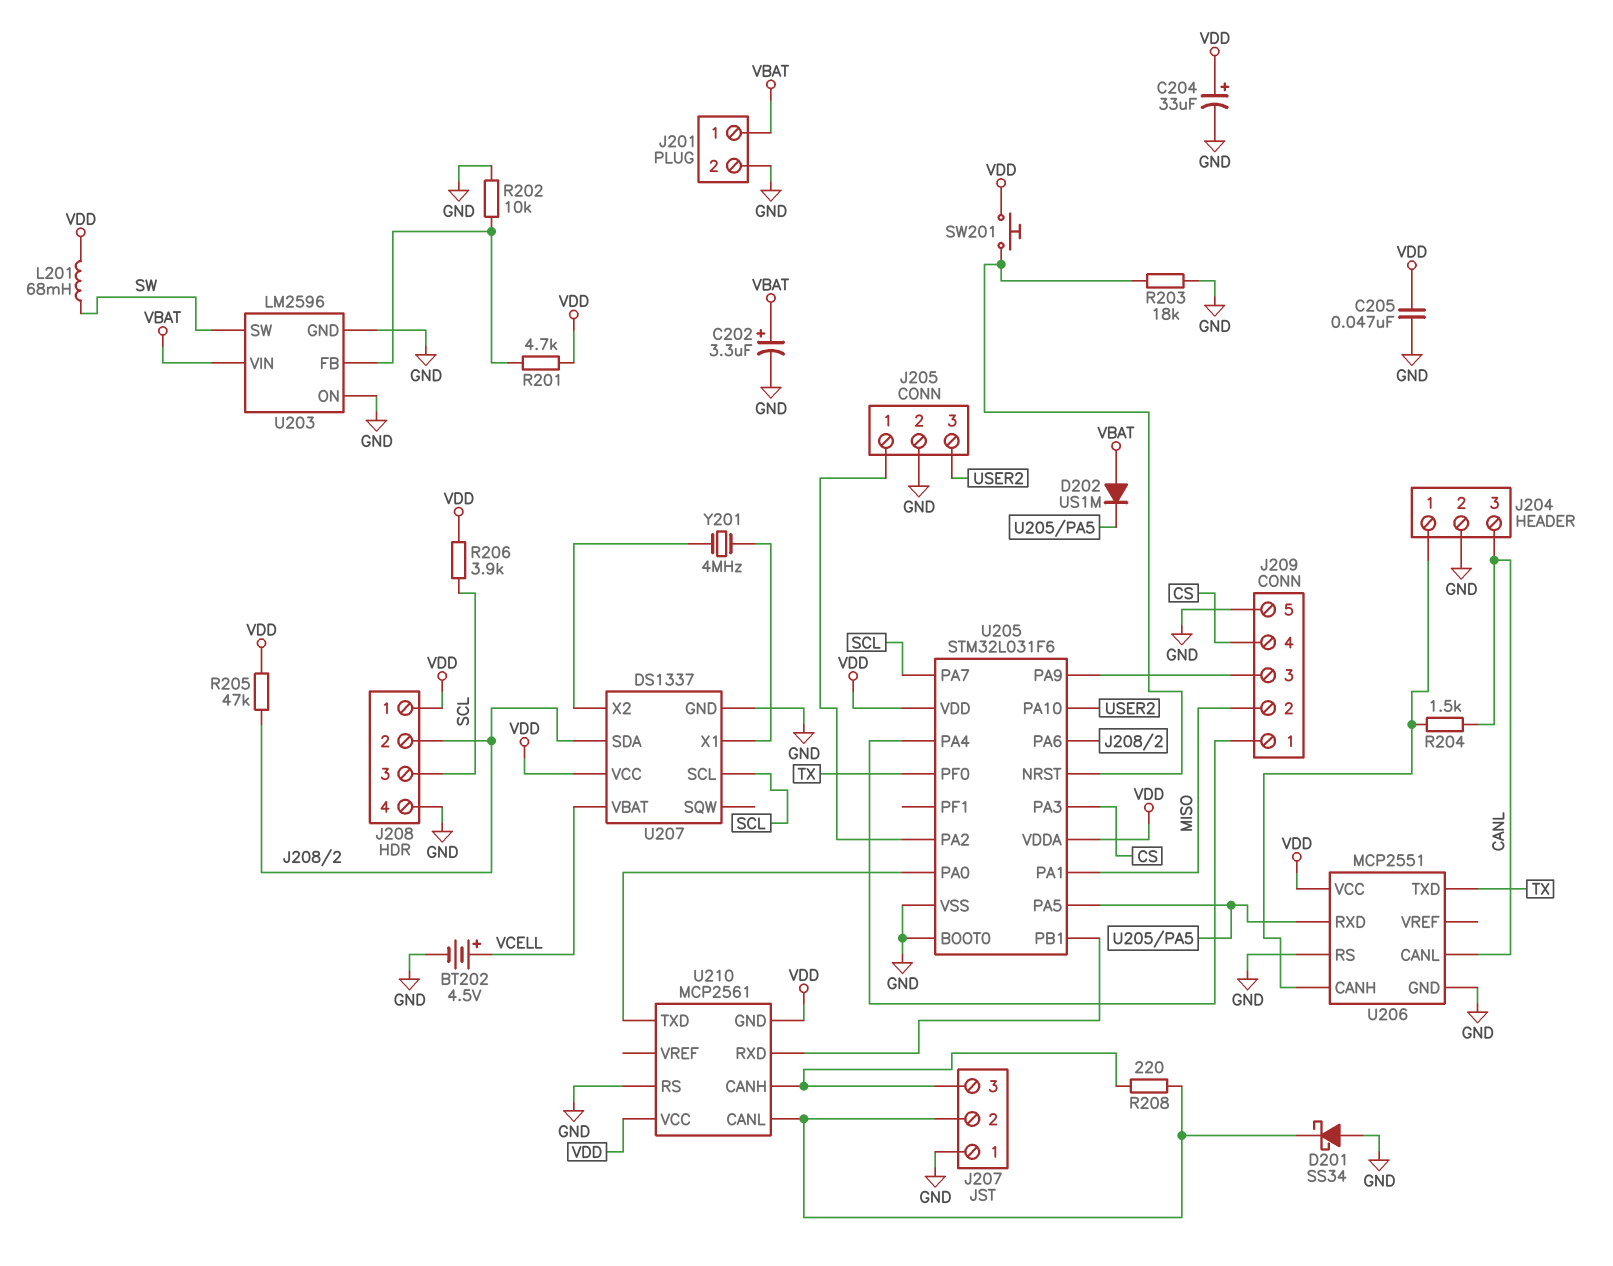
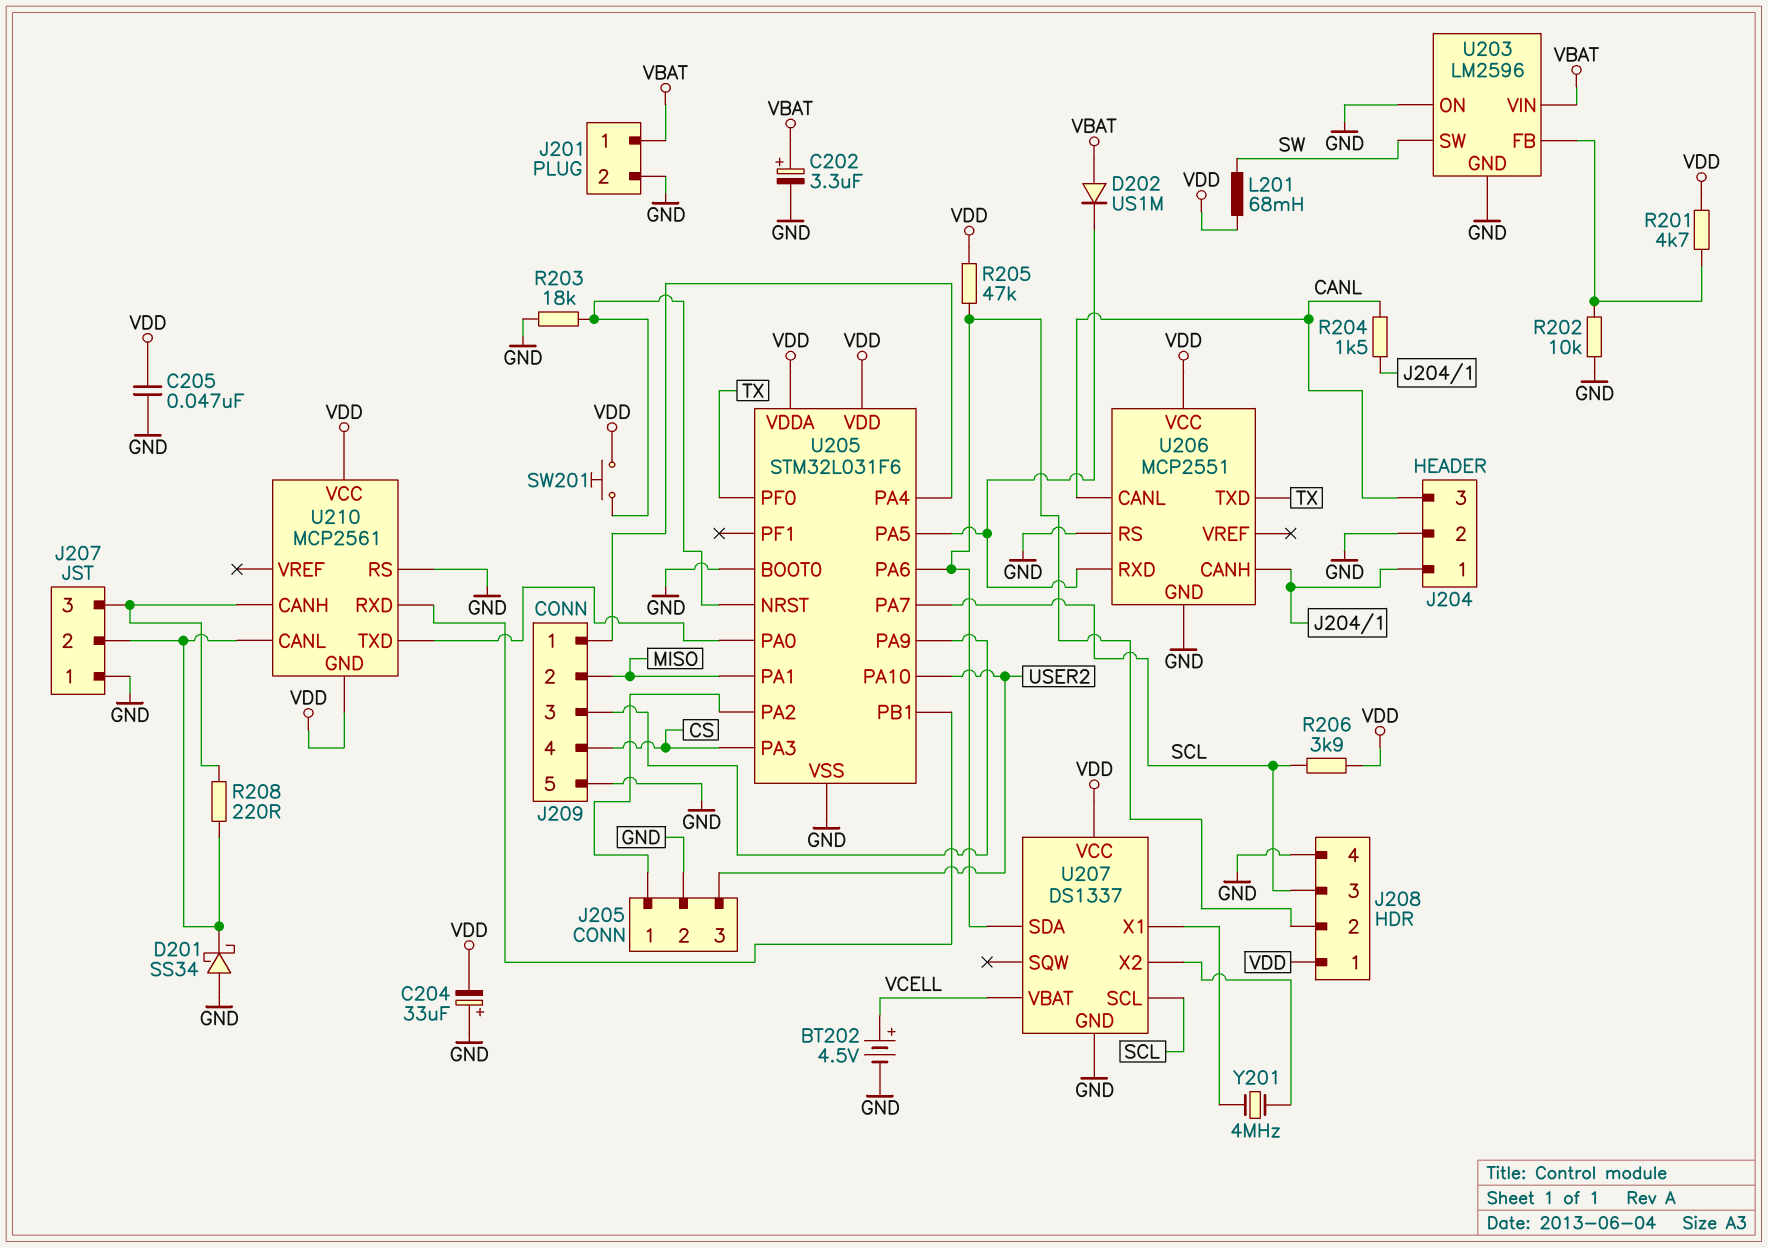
C204: 33uF (plus VDD, minus GND) -> 33uF (plus GND, minus VDD)

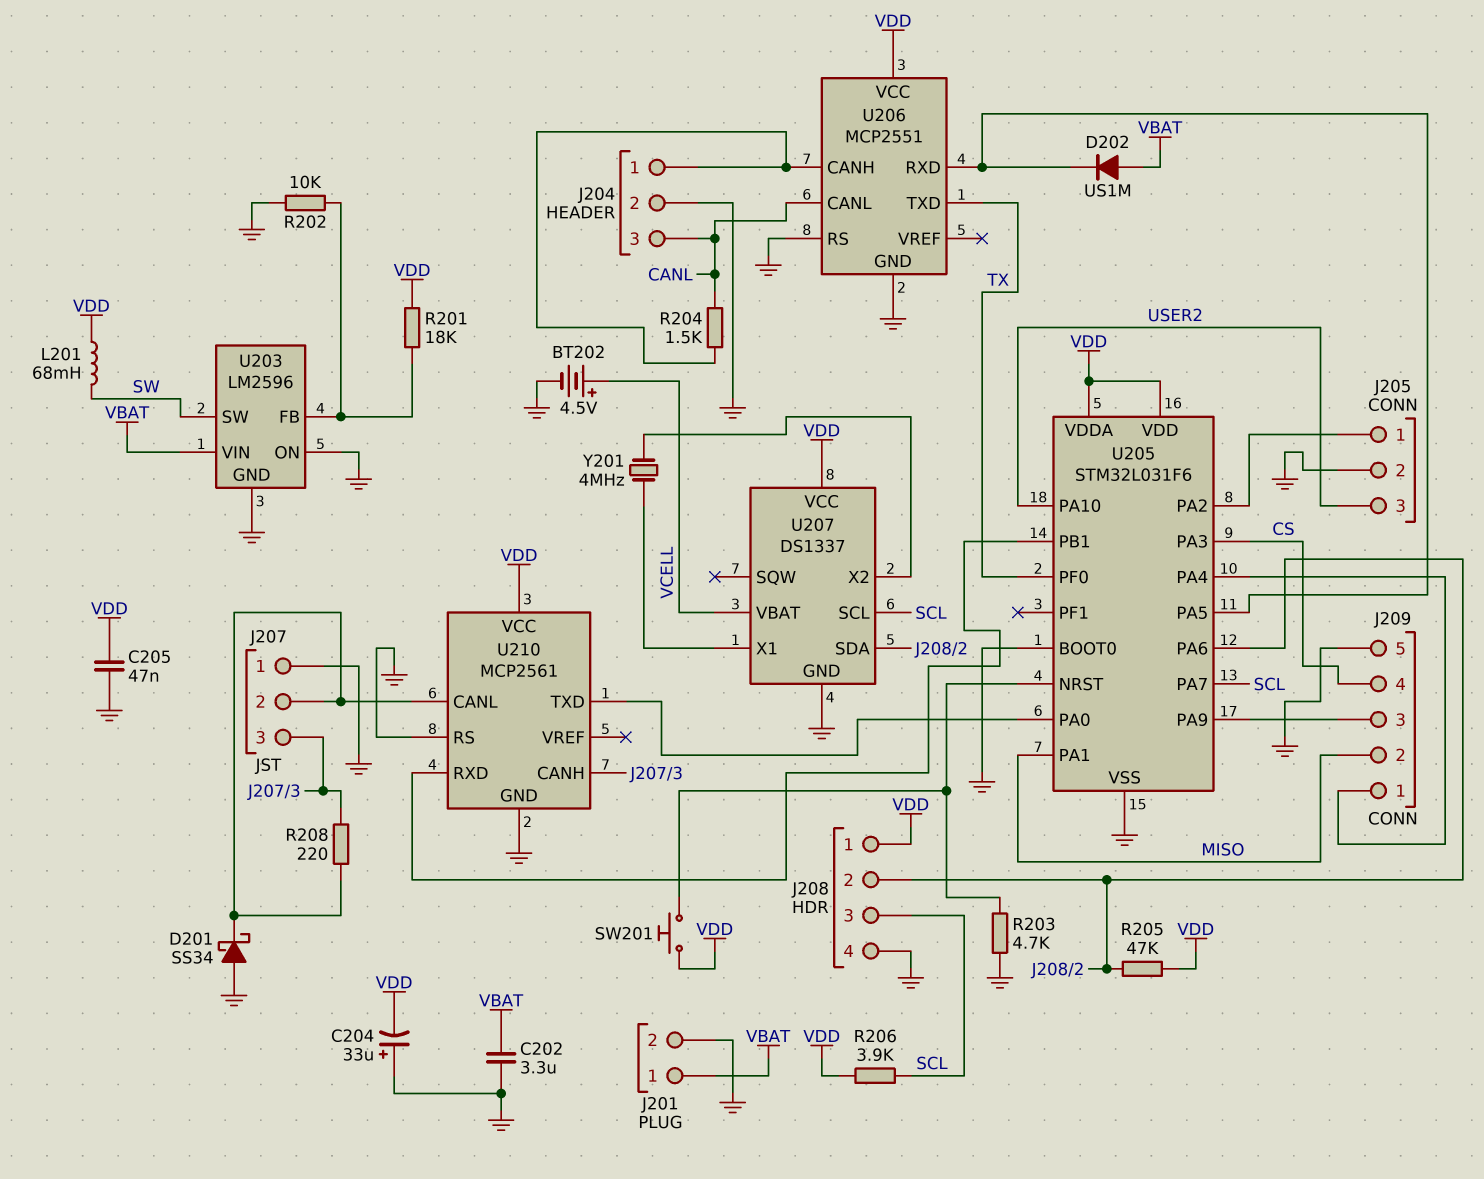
C202: 3.3uF (plus VBAT, minus GND) -> 3.3uF (GND, VBAT)
R201: 4.7k (U203/FB, VDD) -> 18k (U203/FB, VDD)
R203: 18k (GND, U205/NRST) -> 4.7k (GND, U205/NRST)
U210 pin GND: VDD -> GND

